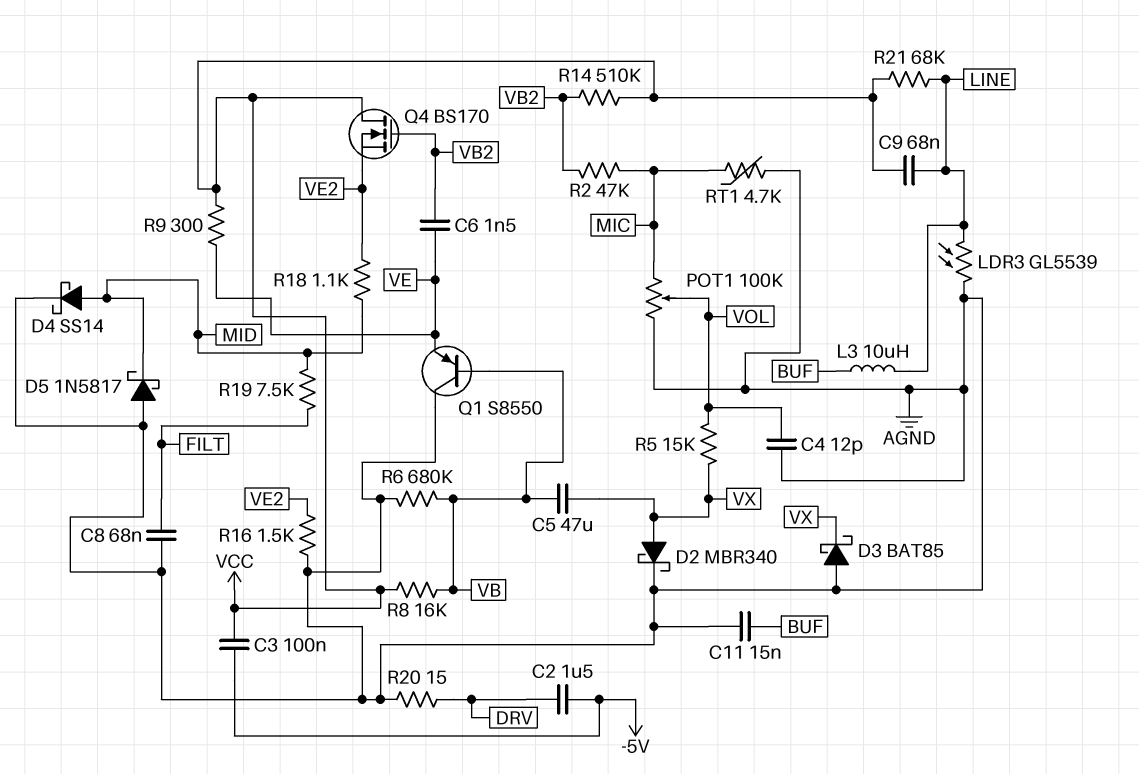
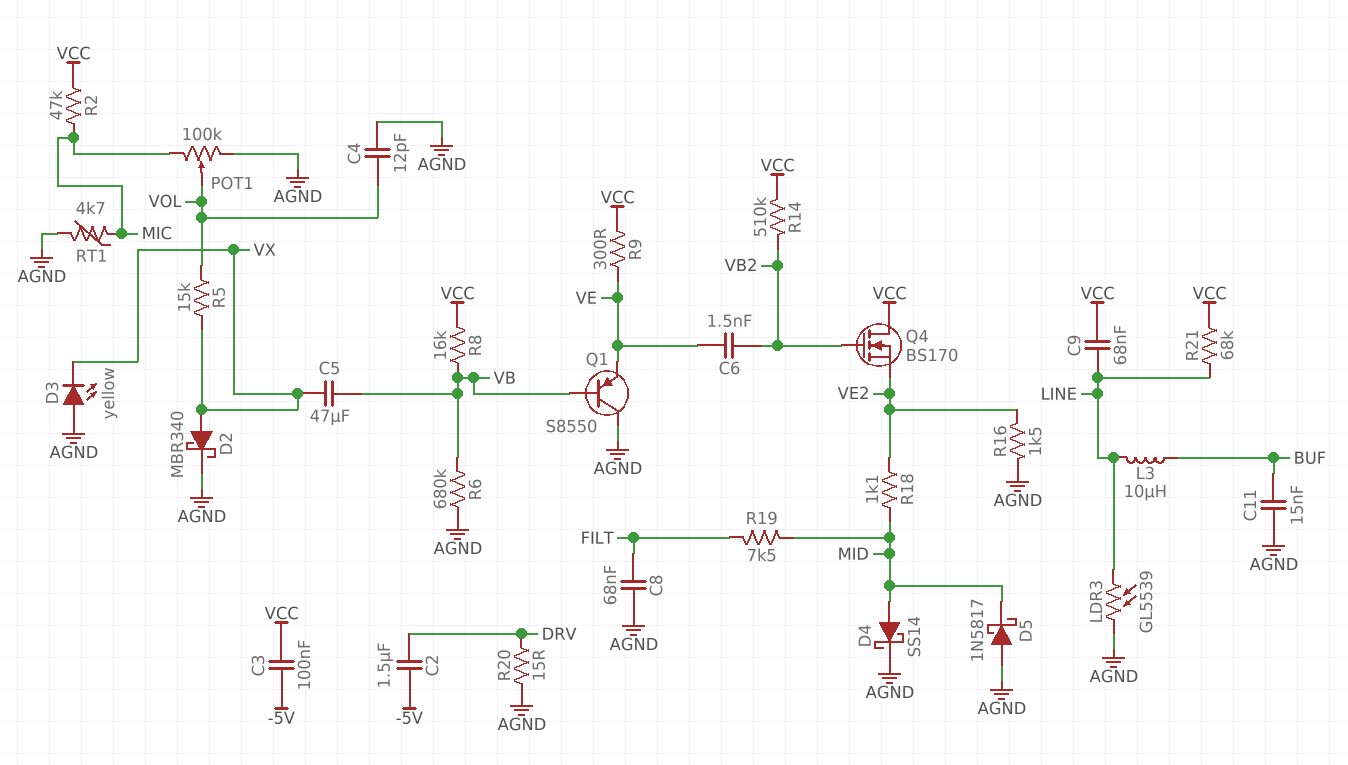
D3: schottky BAT85 (A AGND, K VX) -> LED yellow (A AGND, K VX)
R2: 47k (MIC, VB2) -> 47k (MIC, VCC)

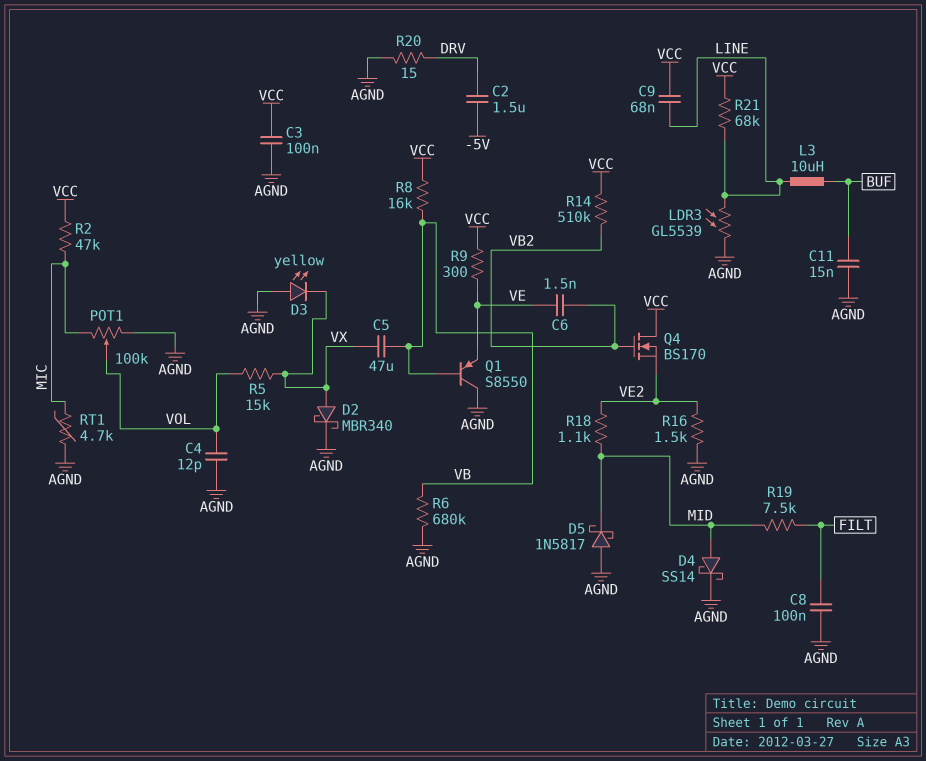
C3: 100nF (-5V, VCC) -> 100nF (AGND, VCC)
C8: 68nF (AGND, FILT) -> 100nF (AGND, FILT)

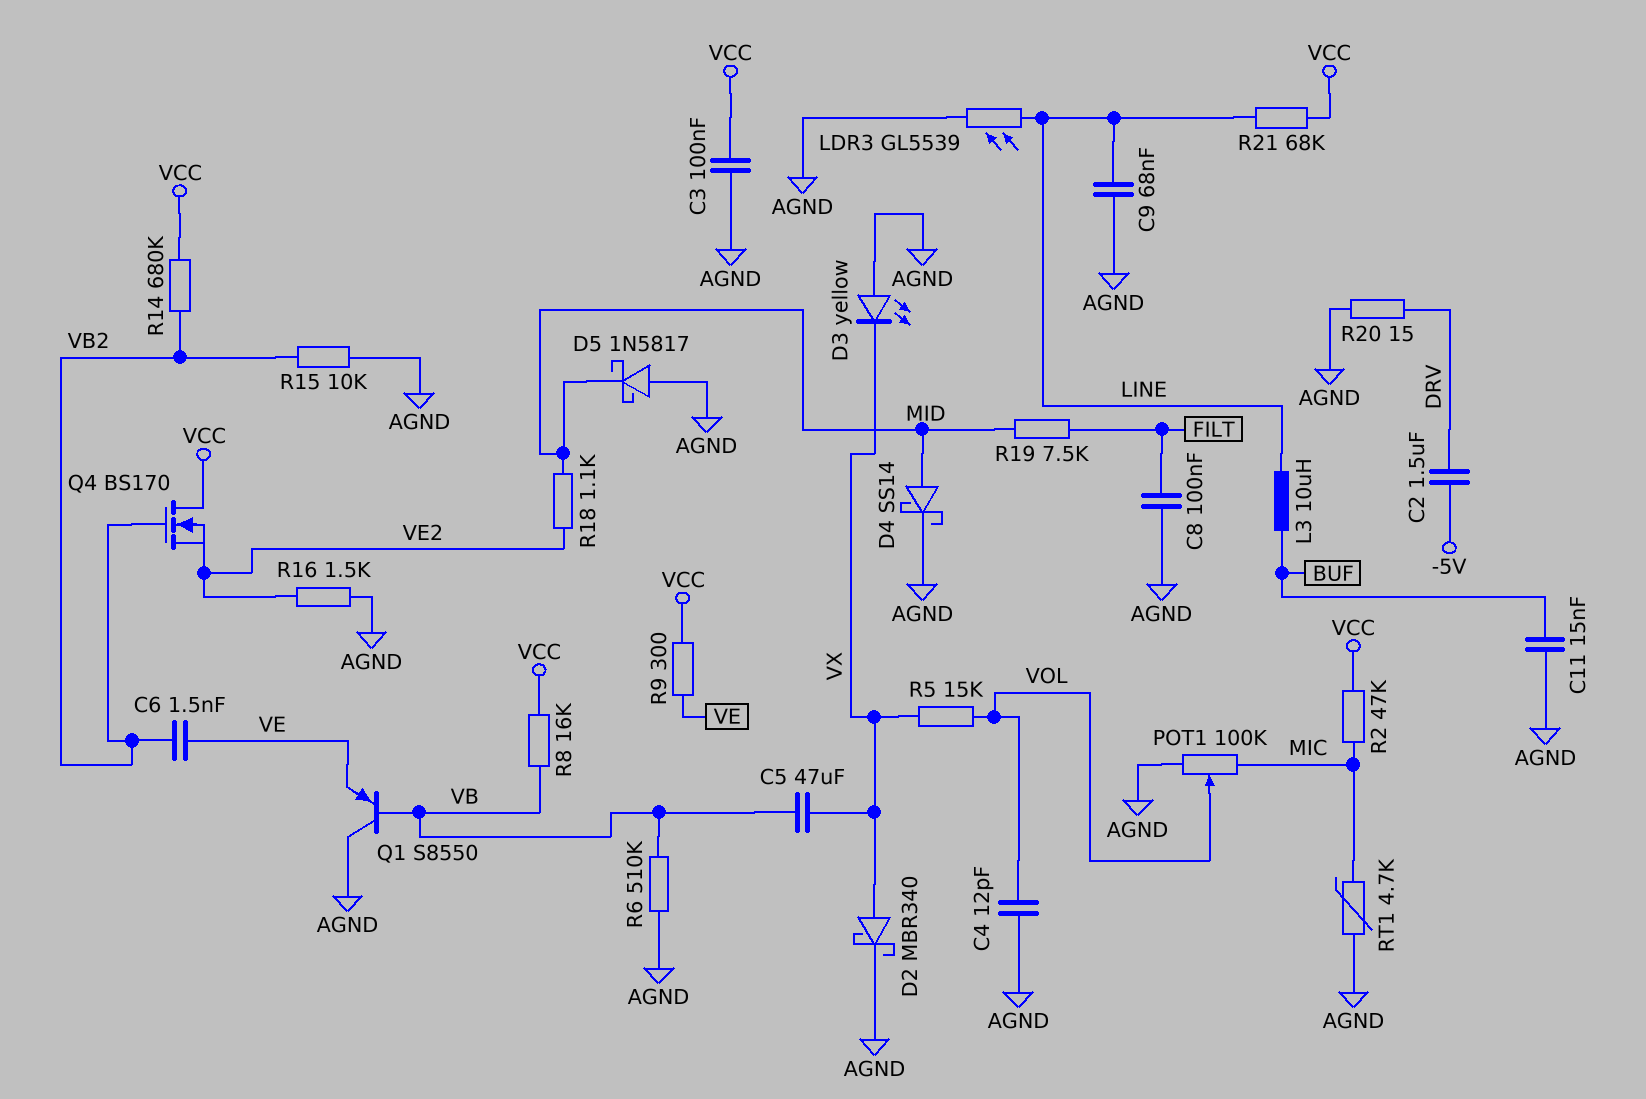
C9: 68nF (LINE, VCC) -> 68nF (AGND, LINE)
R6: 680k (AGND, VB) -> 510k (AGND, VB)
R14: 510k (VB2, VCC) -> 680k (VB2, VCC)
R15: none -> 10k (AGND, VB2)

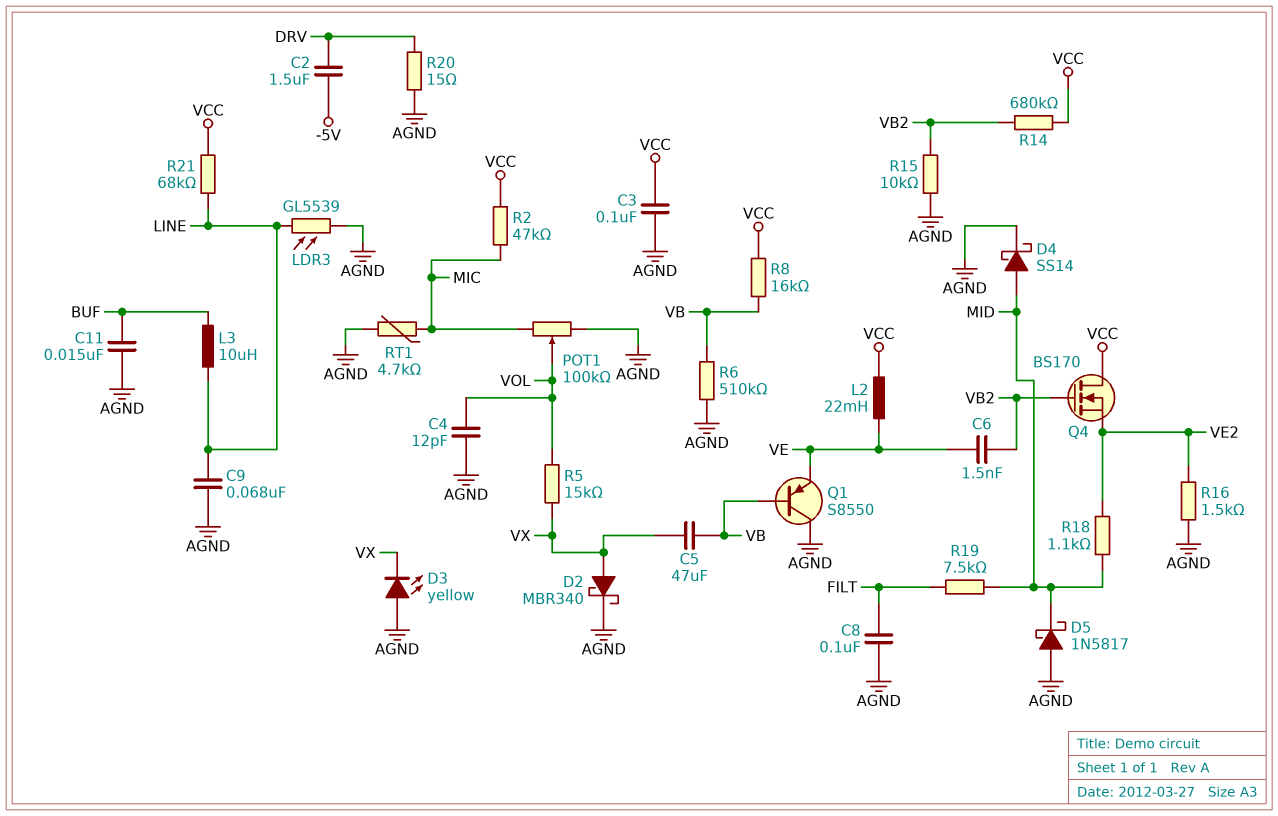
L2: none -> 22mH (VCC, VE)
R9: 300 (VCC, VE) -> none

